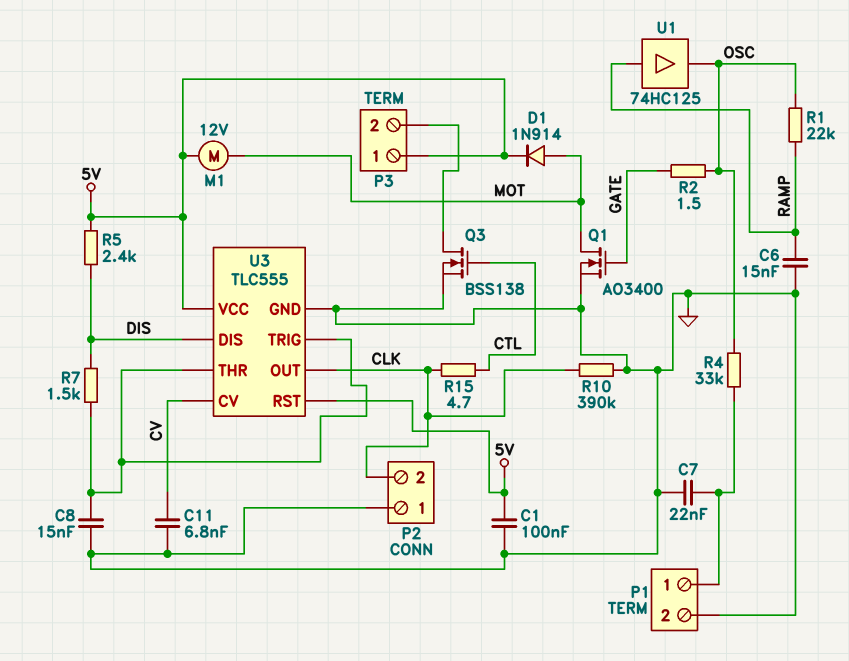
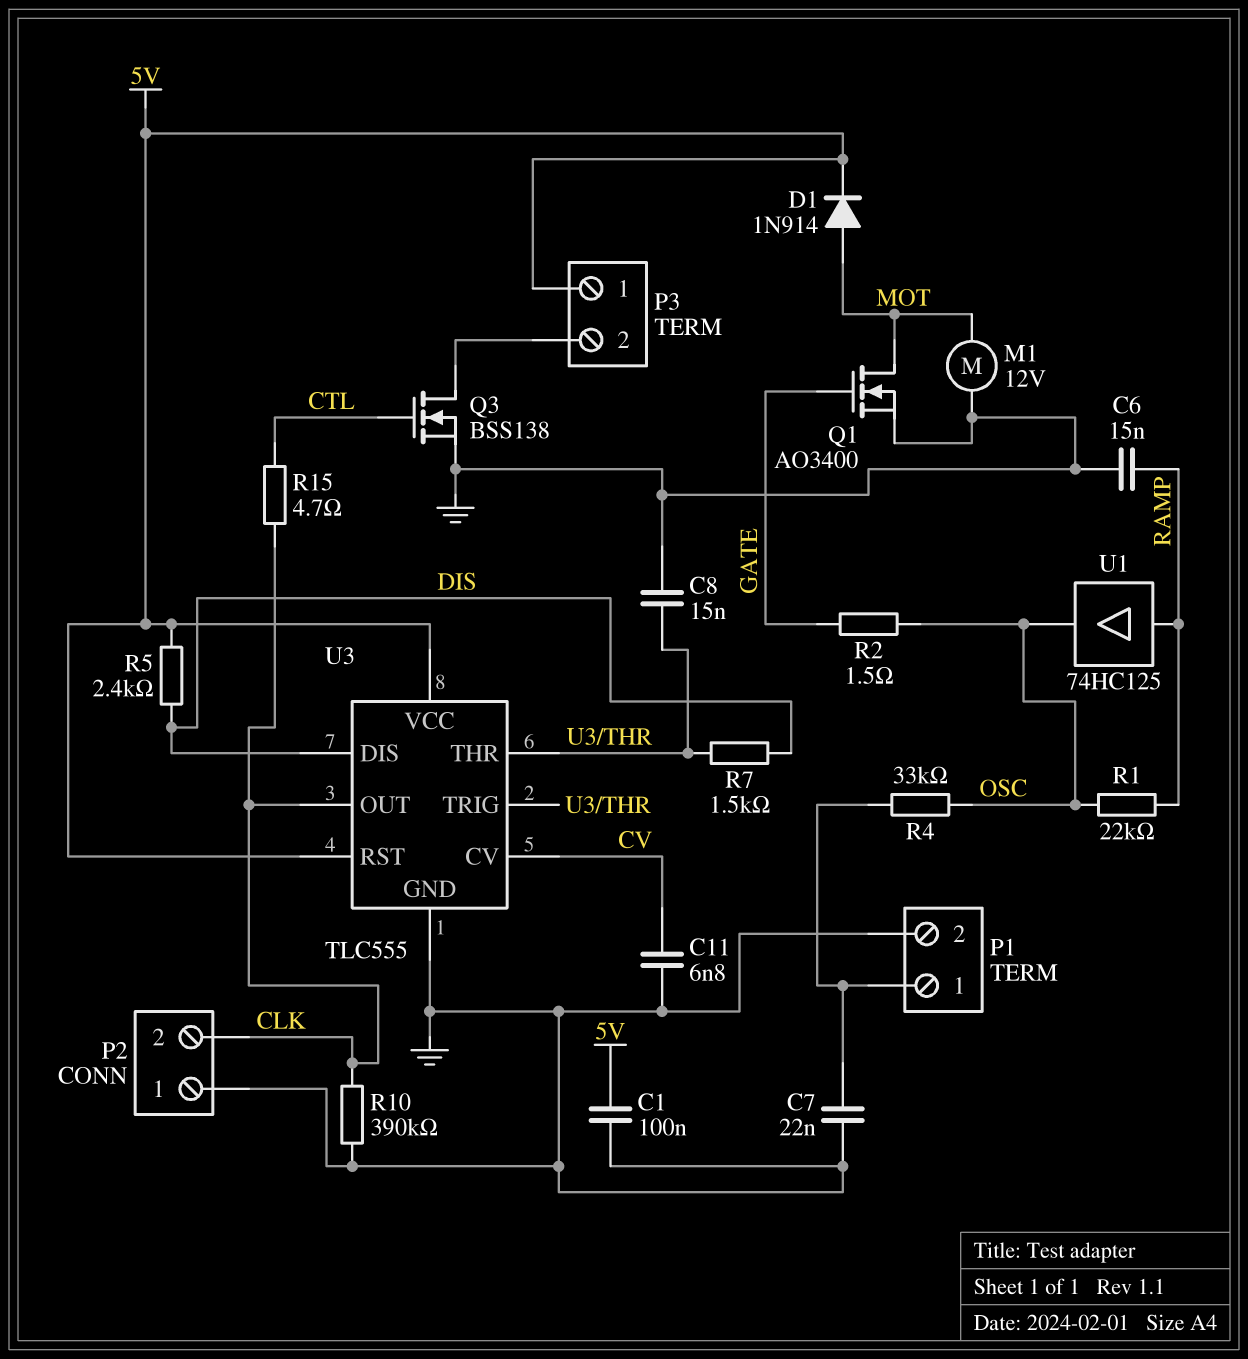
M1: motor 12V (5V, MOT) -> motor 12V (GND, MOT)

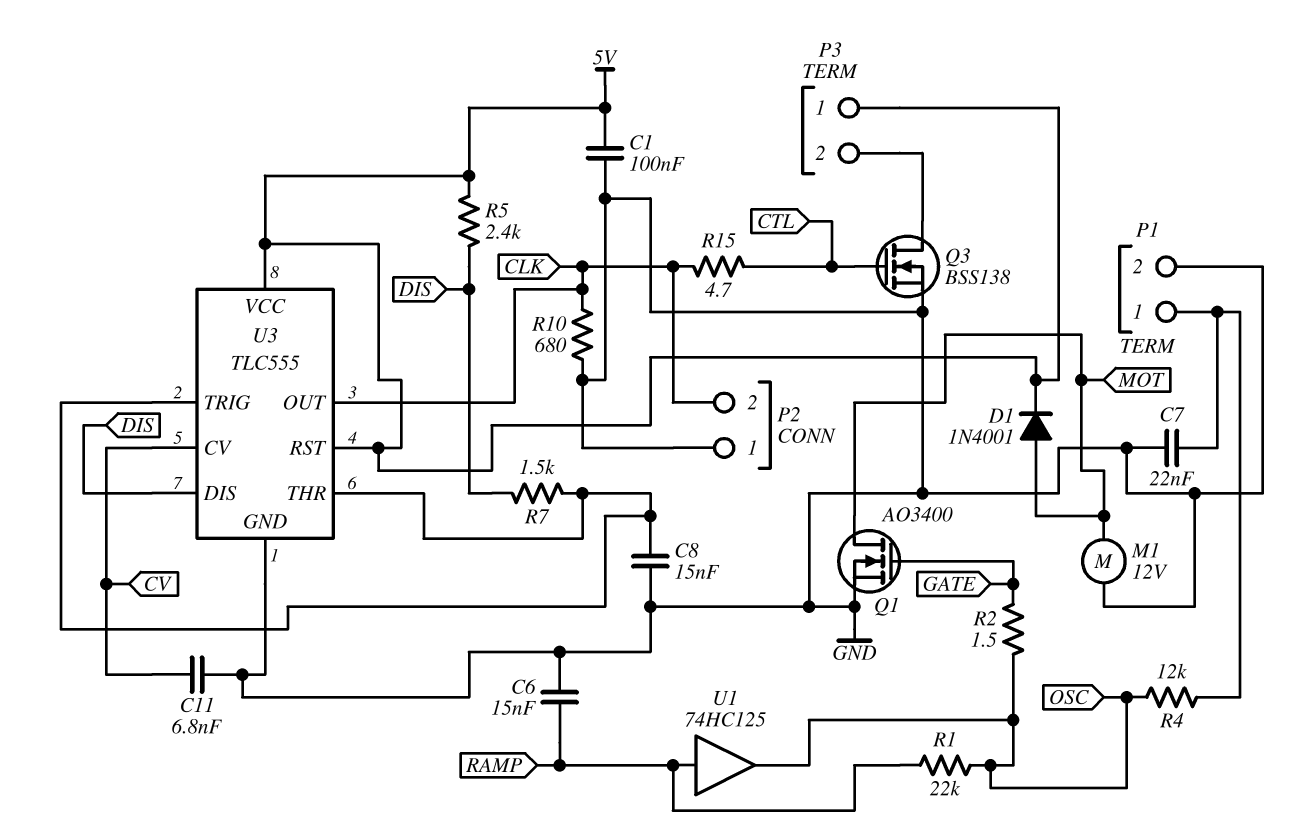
D1: diode 1N914 (A MOT, K 5V) -> diode 1N4001 (A MOT, K 5V)
R4: 33k (OSC, P1/1) -> 12k (OSC, P1/1)
R10: 390k (CLK, GND) -> 680 (CLK, GND)

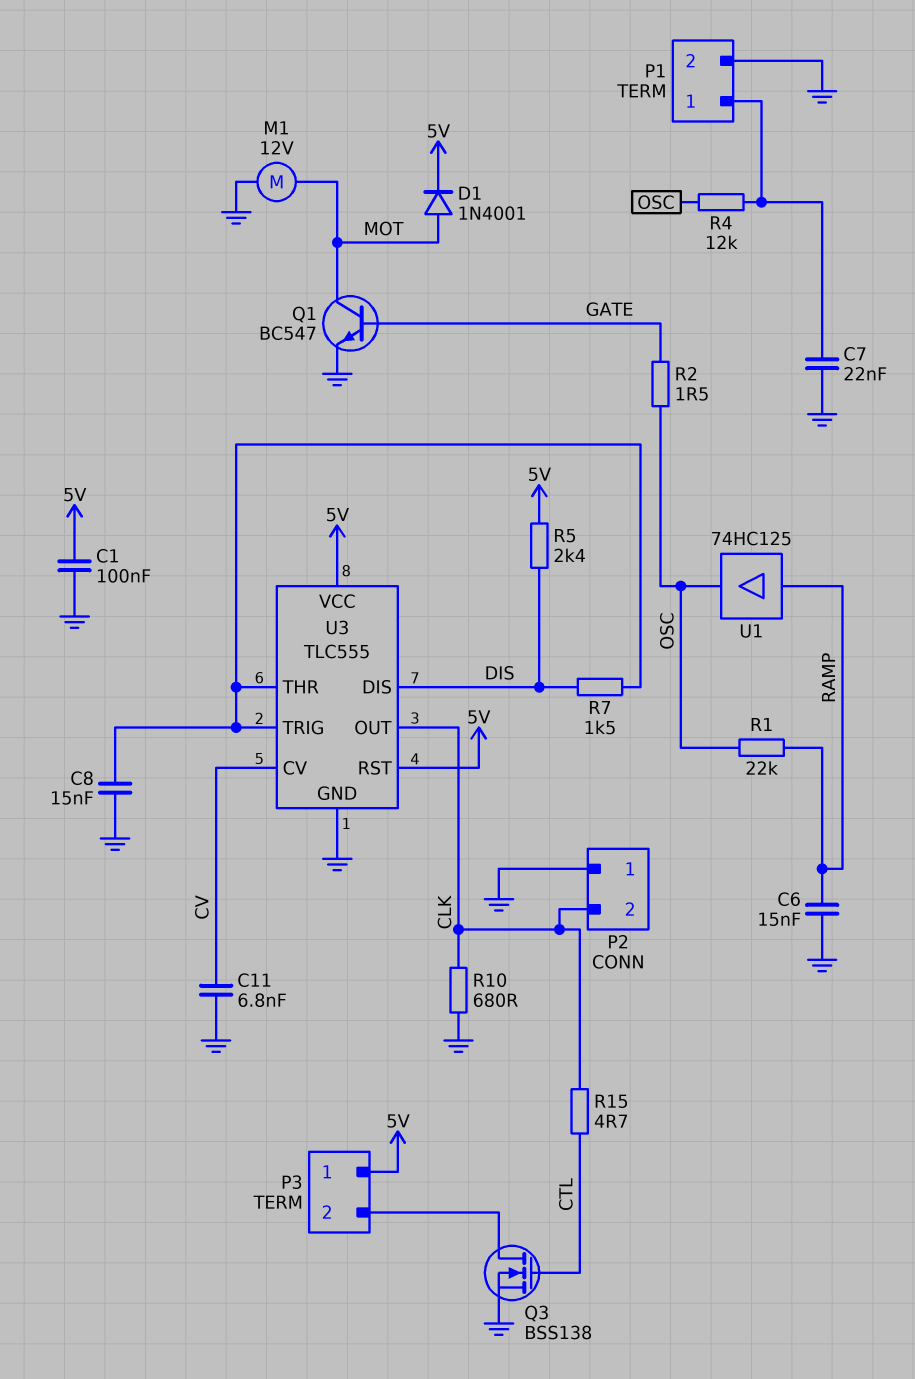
Q1: NMOS AO3400 (G GATE, D MOT, S GND) -> NPN BC547 (B GATE, C MOT, E GND)

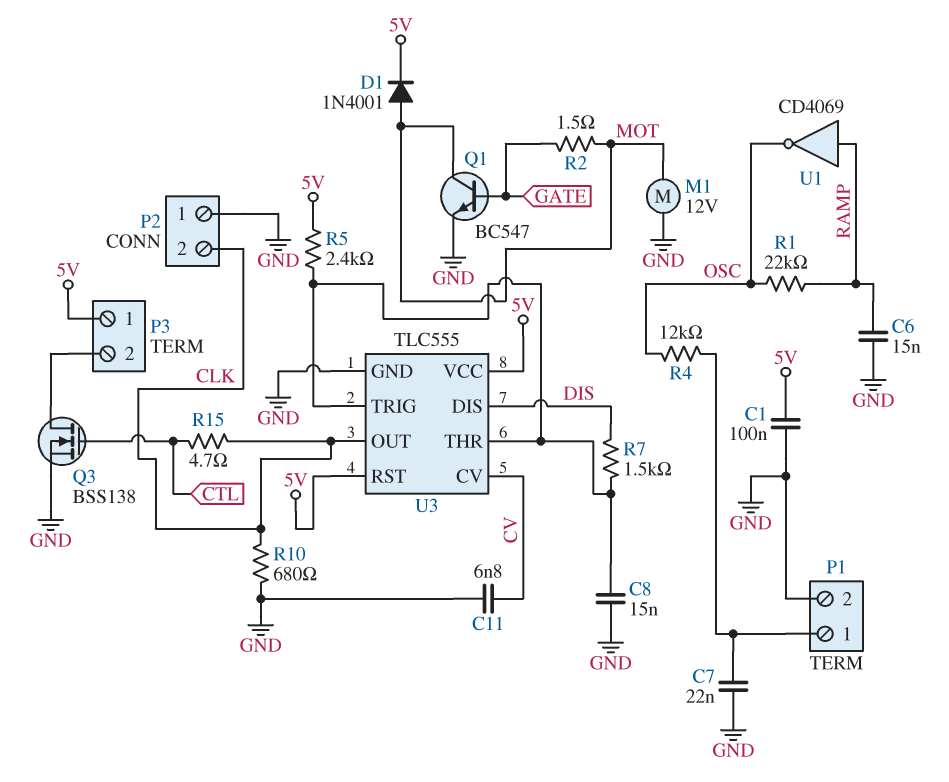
R2: 1.5 (GATE, OSC) -> 1.5 (GATE, MOT)
R5: 2.4k (5V, DIS) -> 2.4k (5V, U3/THR)
U1: buffer 74HC125 (in RAMP, out OSC) -> NOT CD4069 (in RAMP, out OSC)

